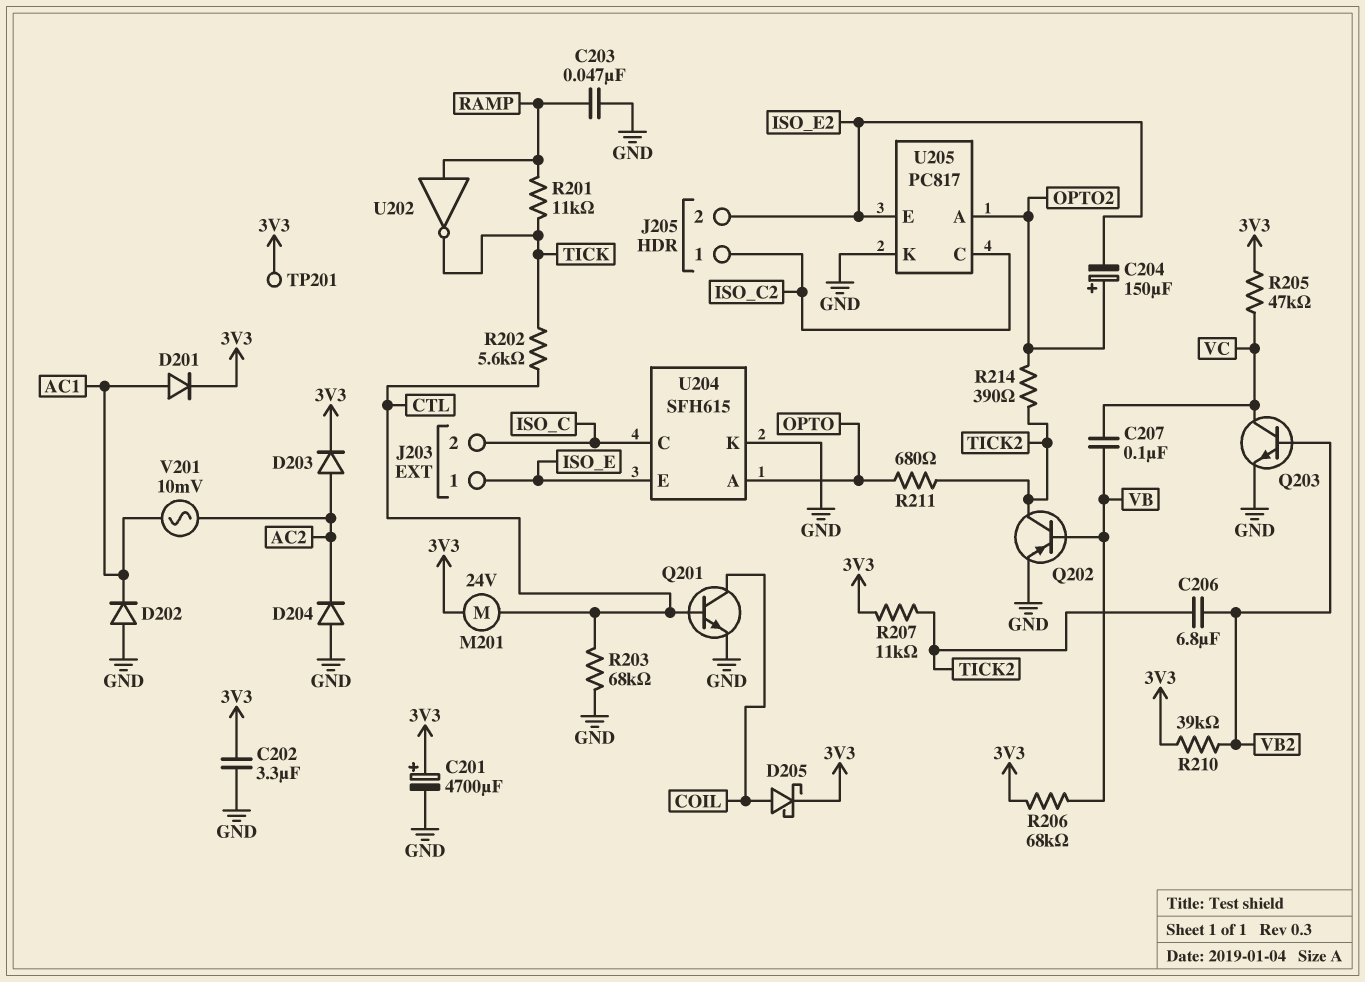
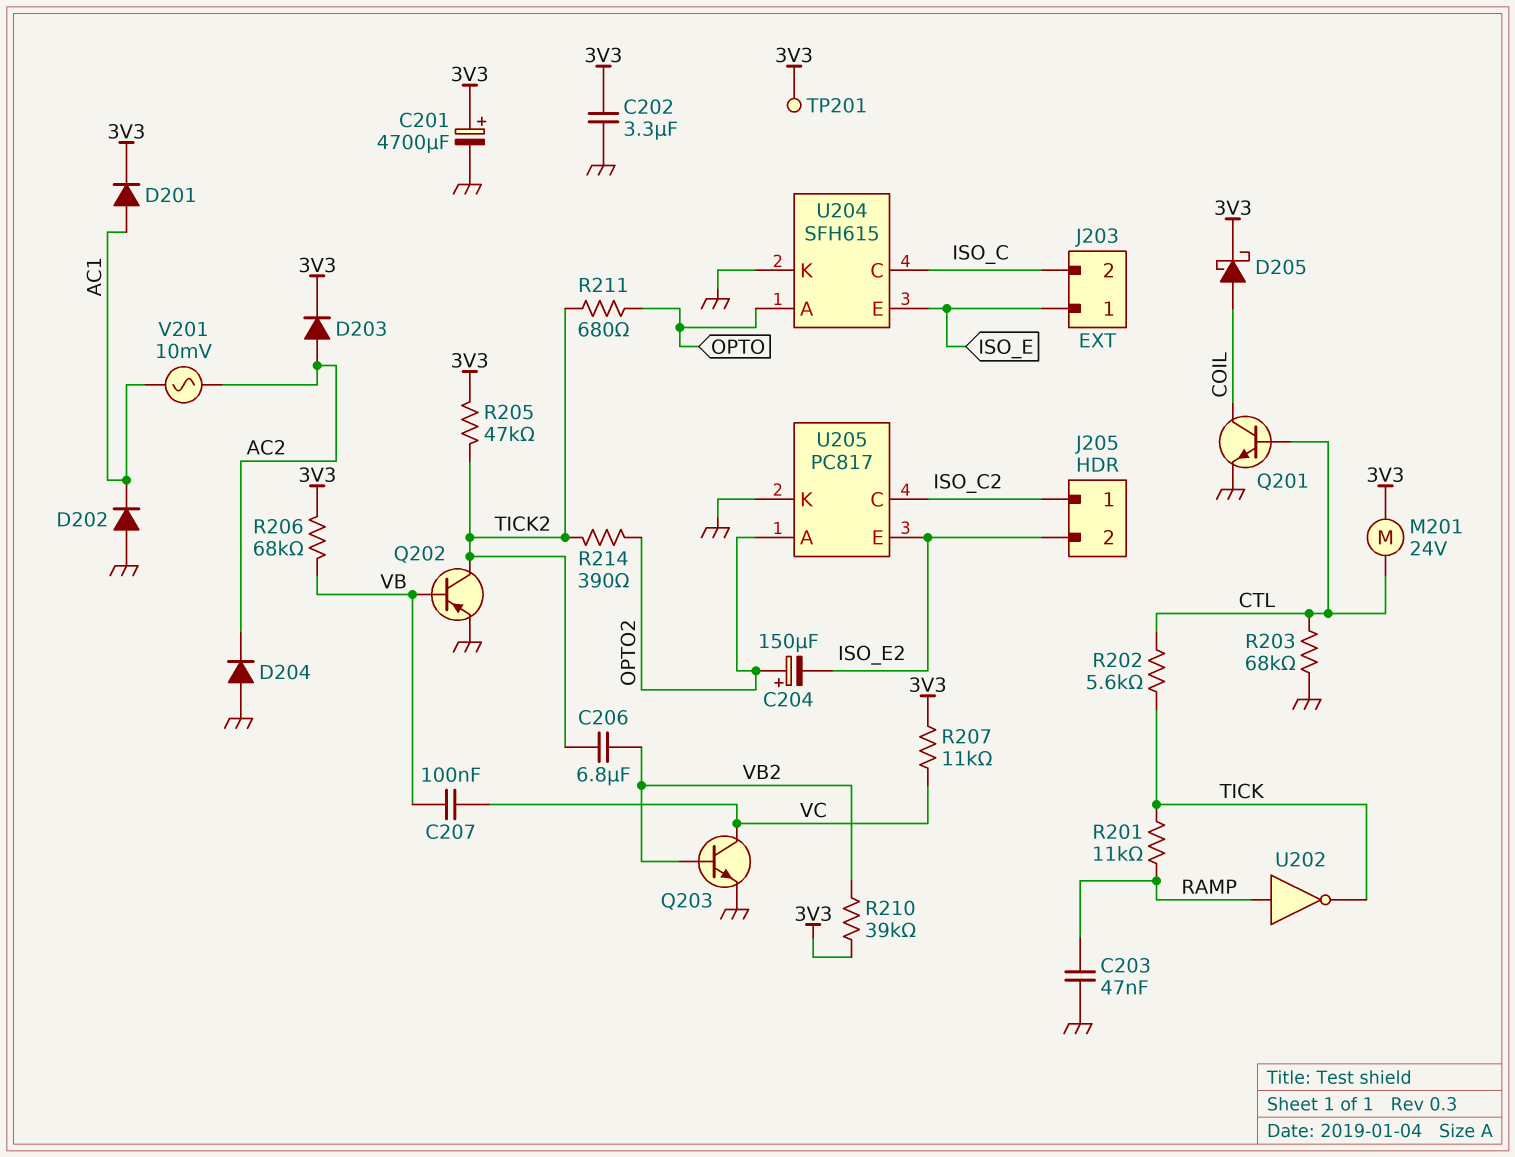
R205: 47k (3V3, VC) -> 47k (3V3, TICK2)
R207: 11k (3V3, TICK2) -> 11k (3V3, VC)

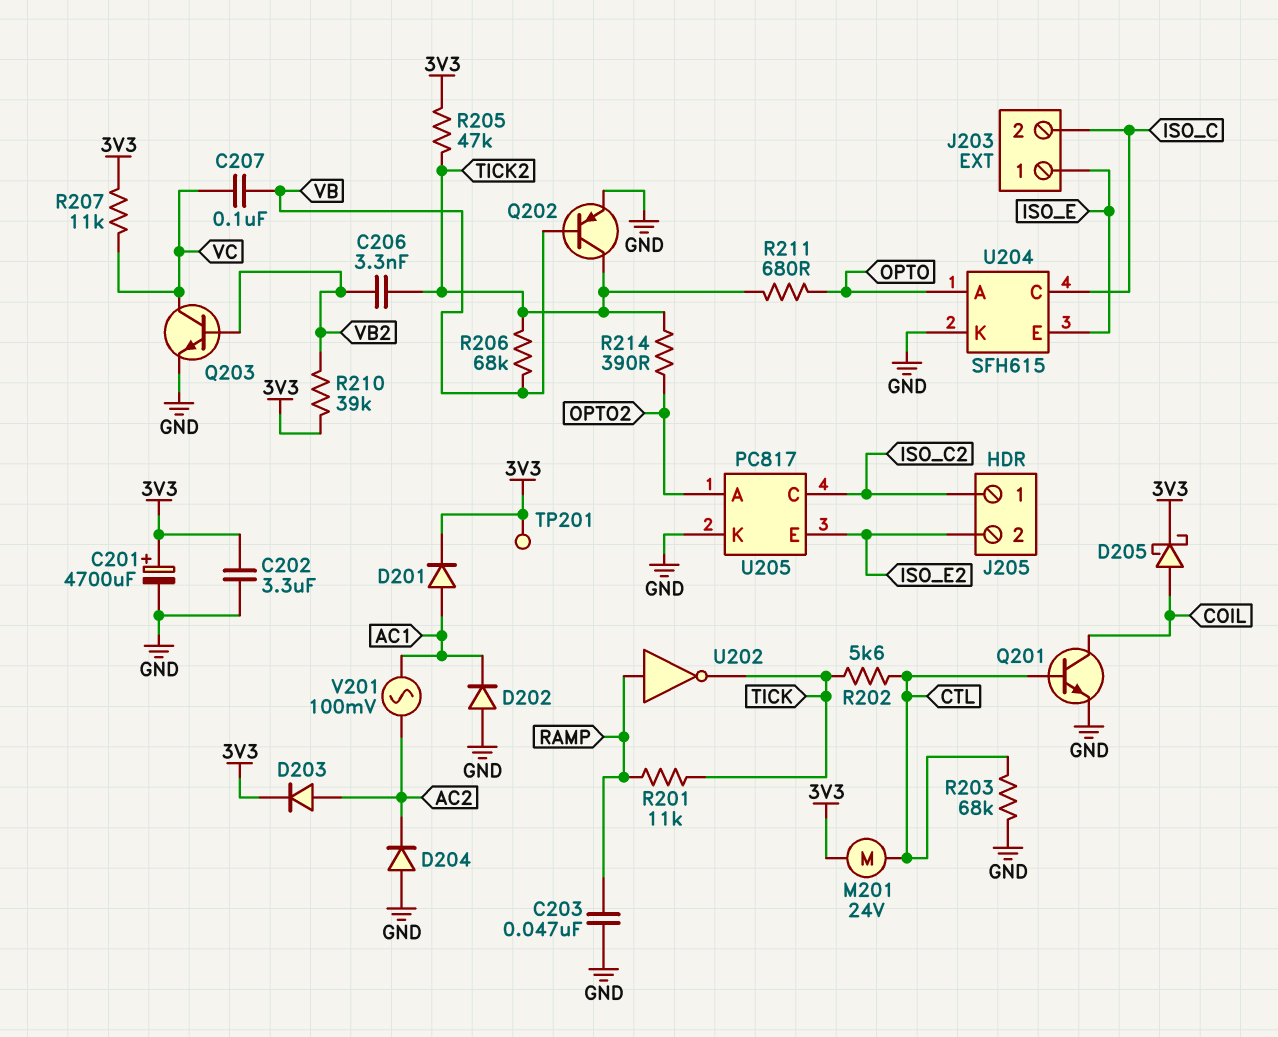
C204: 150uF (plus OPTO2, minus ISO_E2) -> none
C206: 6.8uF (TICK2, VB2) -> 3.3nF (TICK2, VB2)
R206: 68k (3V3, VB) -> 68k (TICK2, VB)
V201: AC 10mV (AC1, AC2) -> AC 100mV (AC1, AC2)

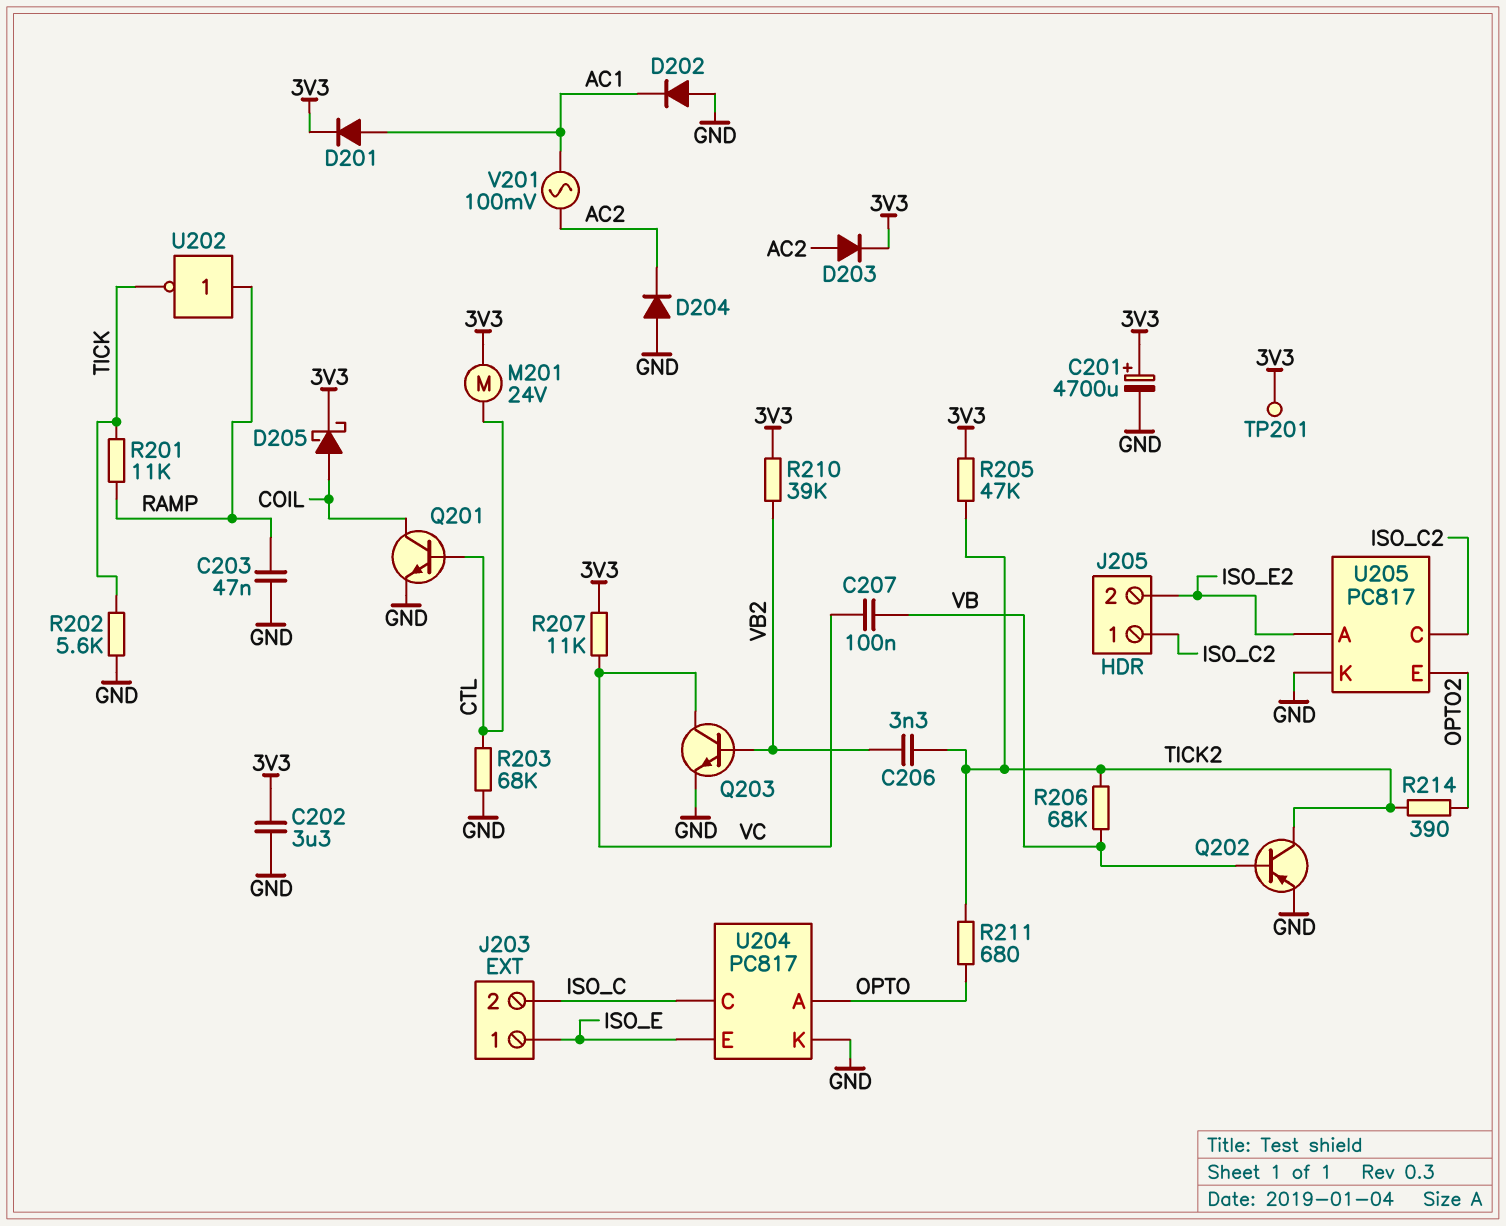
R202: 5.6k (CTL, TICK) -> 5.6k (GND, TICK)
U204: SFH615 -> PC817
U205 pin A: OPTO2 -> ISO_E2
U205 pin E: ISO_E2 -> OPTO2

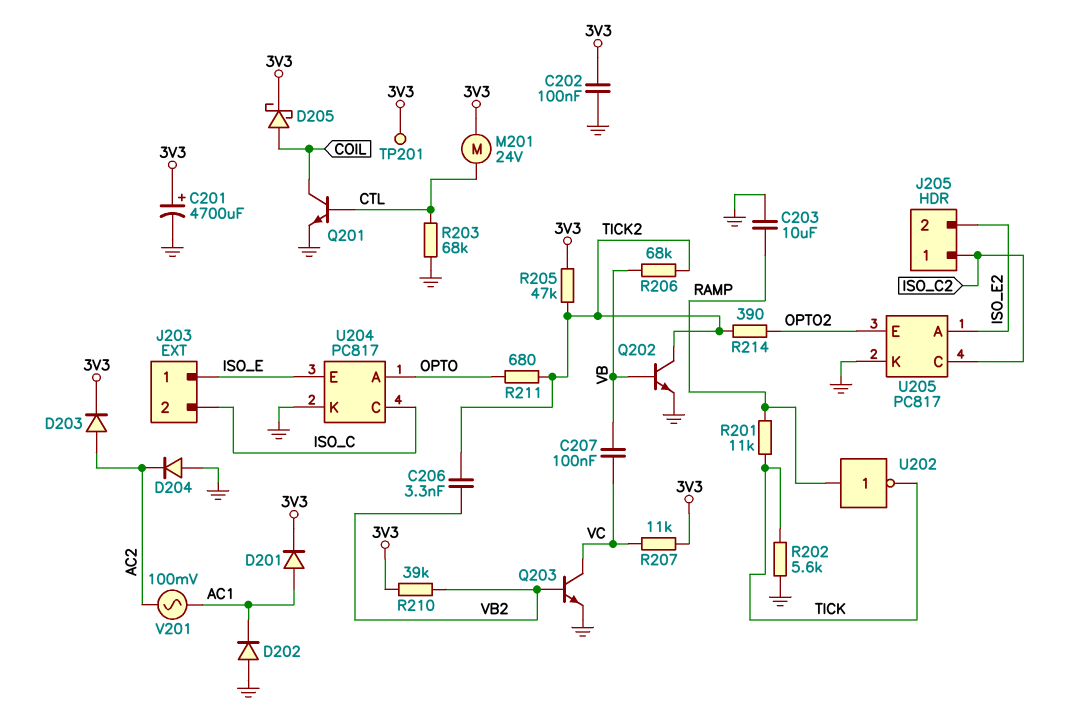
C202: 3.3uF (3V3, GND) -> 100nF (3V3, GND)
C203: 47nF (GND, RAMP) -> 10uF (GND, RAMP)
Q202: PNP (B VB, C TICK2, E GND) -> NPN (B VB, C TICK2, E GND)

